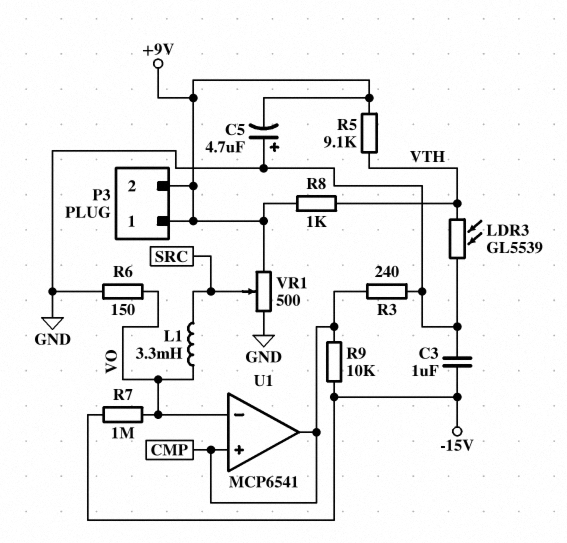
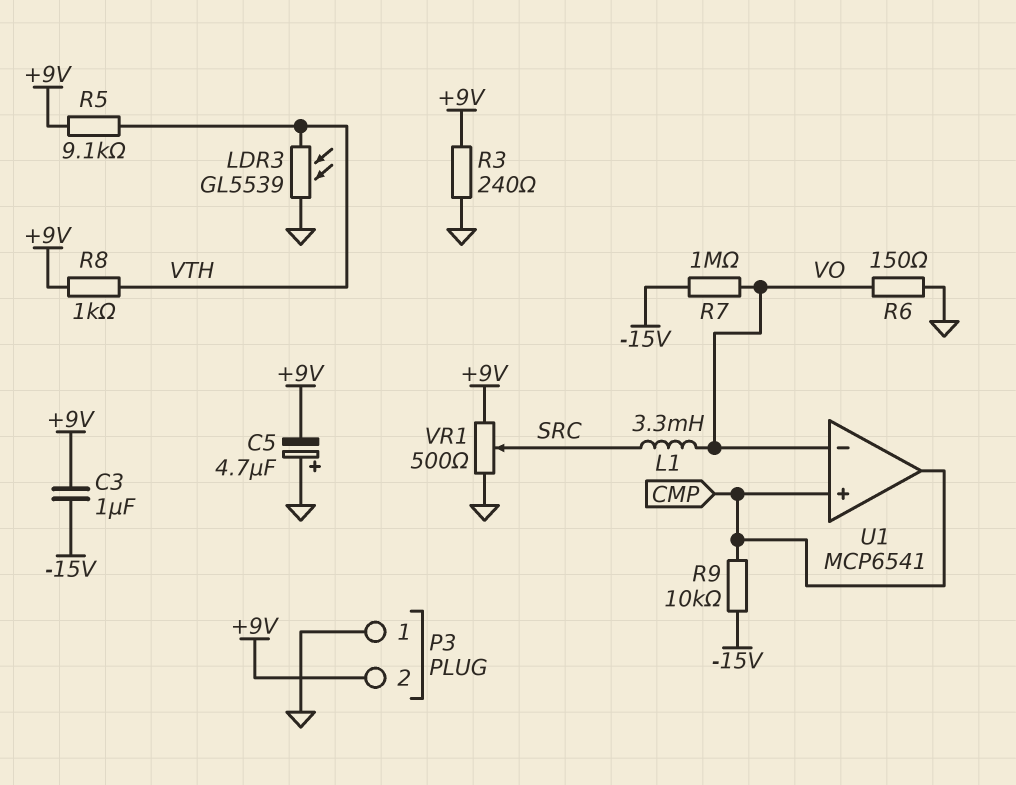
C3: 1uF (-15V, GND) -> 1uF (+9V, -15V)
P3 pin 1: +9V -> GND
R3: 240 (CMP, GND) -> 240 (+9V, GND)

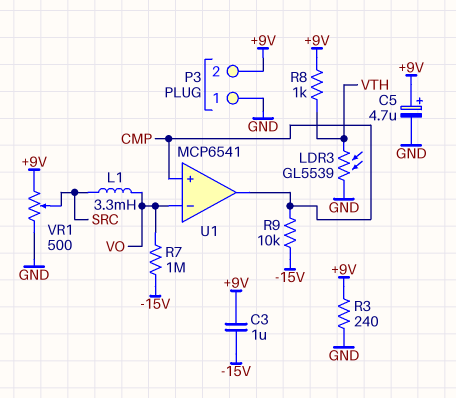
C5: 4.7uF (plus GND, minus +9V) -> 4.7uF (plus +9V, minus GND)
R5: 9.1k (+9V, VTH) -> none
R6: 150 (GND, VO) -> none

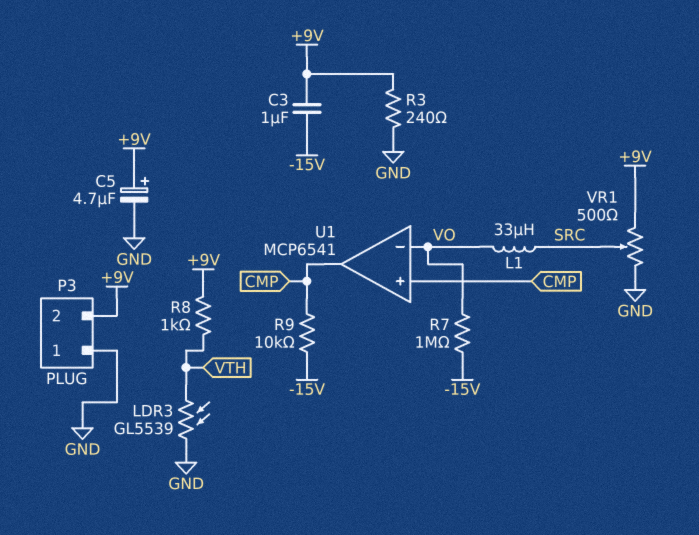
L1: 3.3mH (SRC, VO) -> 33uH (SRC, VO)

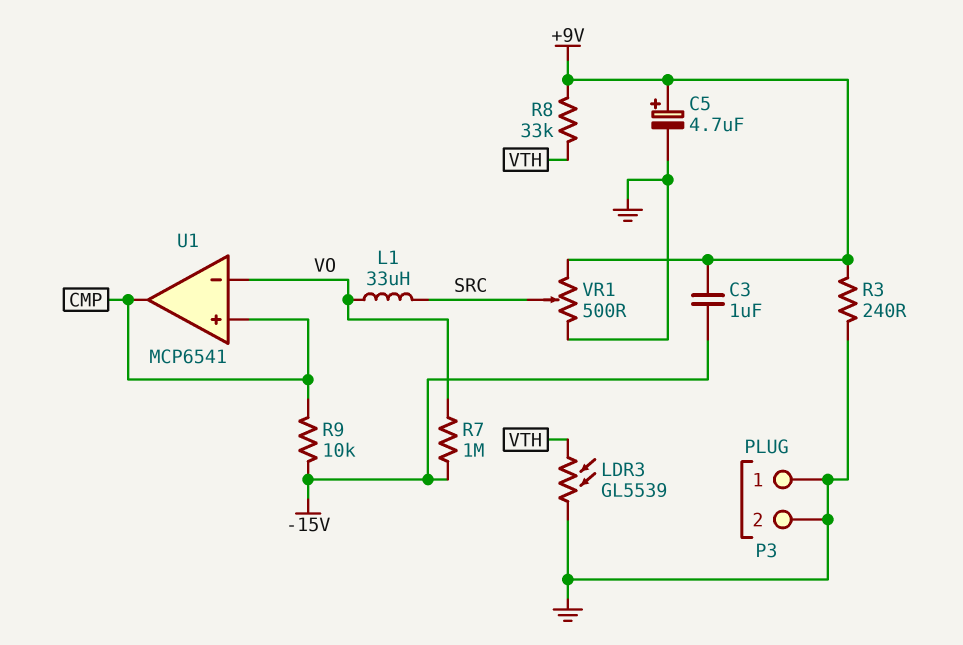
P3 pin 2: +9V -> GND
R8: 1k (+9V, VTH) -> 33k (+9V, VTH)

